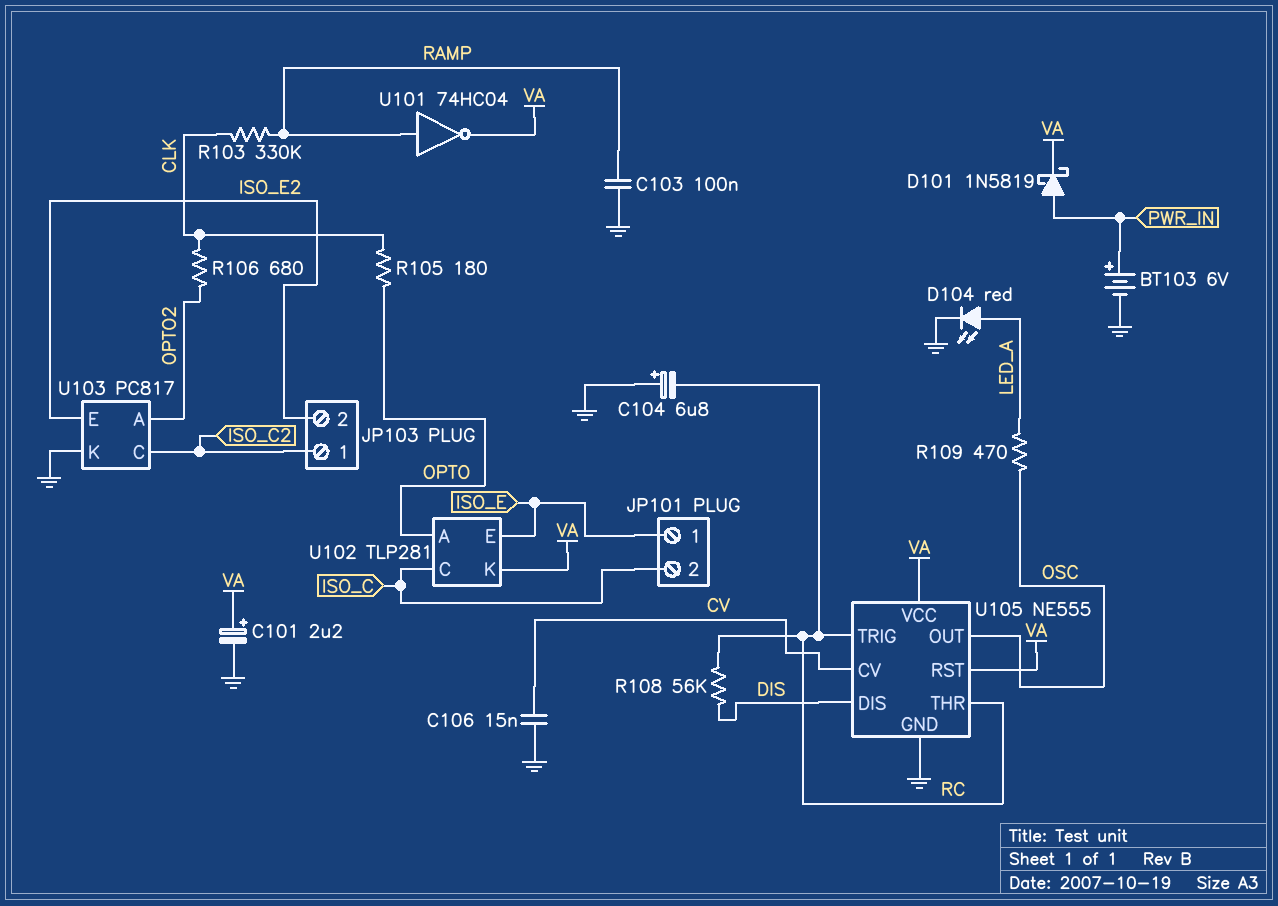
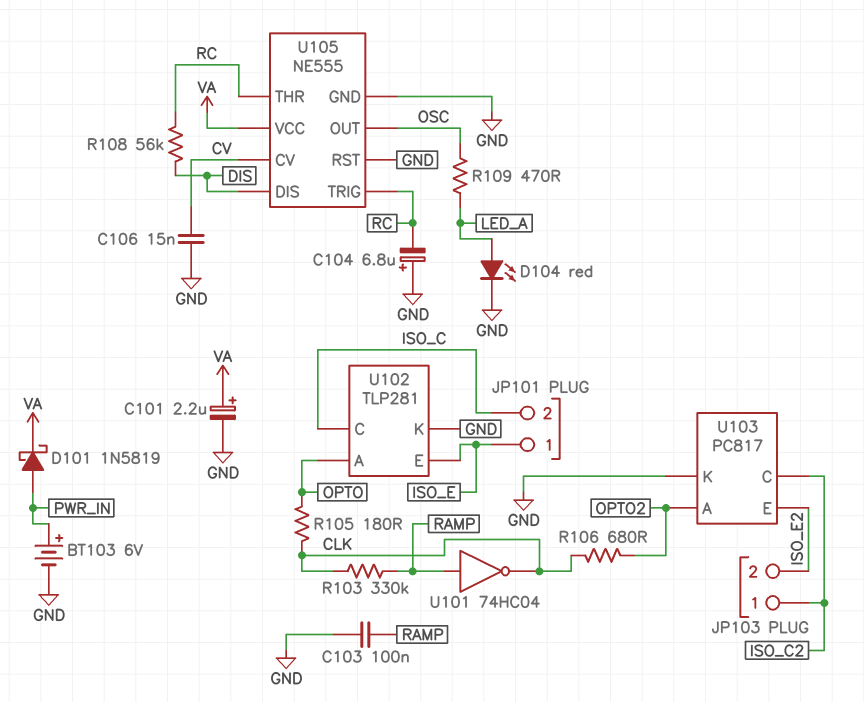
U101: NOT 74HC04 (in RAMP, out VA) -> NOT 74HC04 (in RAMP, out CLK)
U102 pin K: VA -> GND
U105 pin RST: VA -> GND

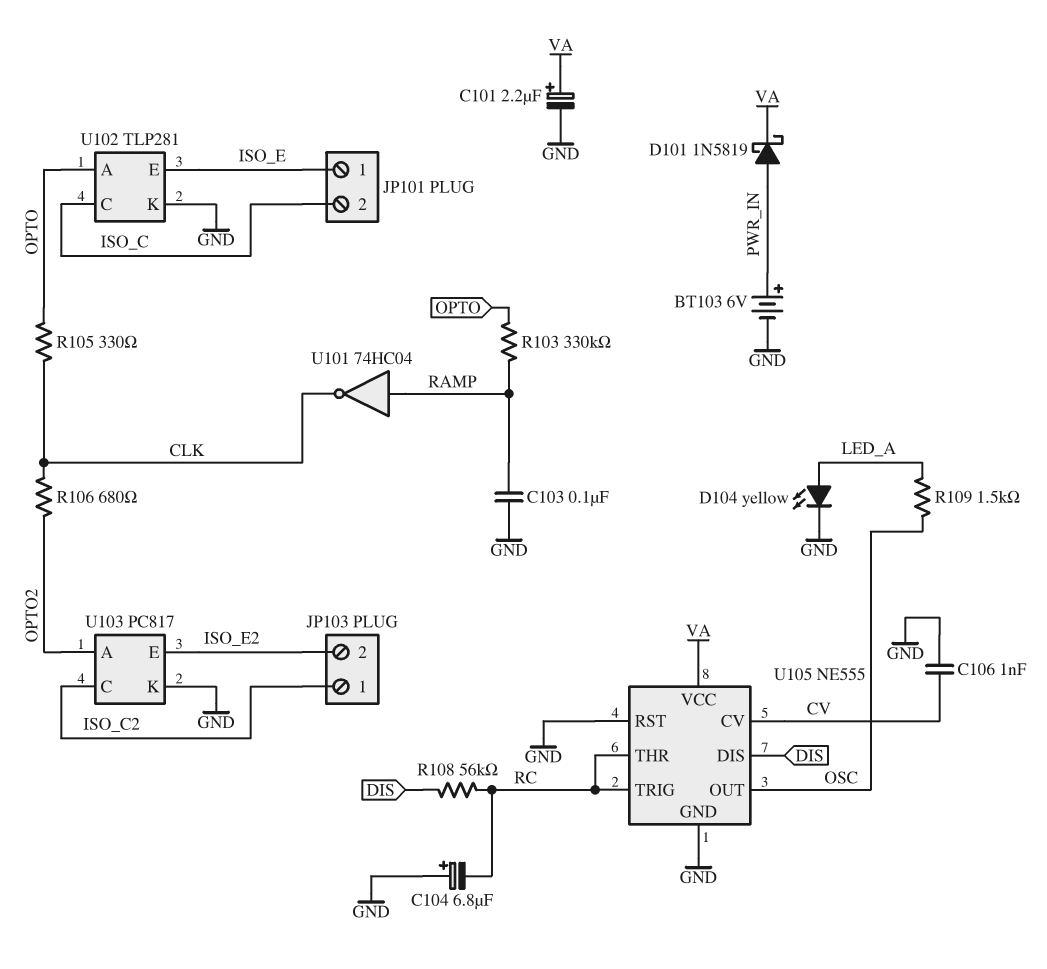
C106: 15nF (CV, GND) -> 1nF (CV, GND)
D104: LED red (A LED_A, K GND) -> LED yellow (A LED_A, K GND)
R103: 330k (CLK, RAMP) -> 330k (OPTO, RAMP)
R105: 180 (CLK, OPTO) -> 330 (CLK, OPTO)
R109: 470 (LED_A, OSC) -> 1.5k (LED_A, OSC)

